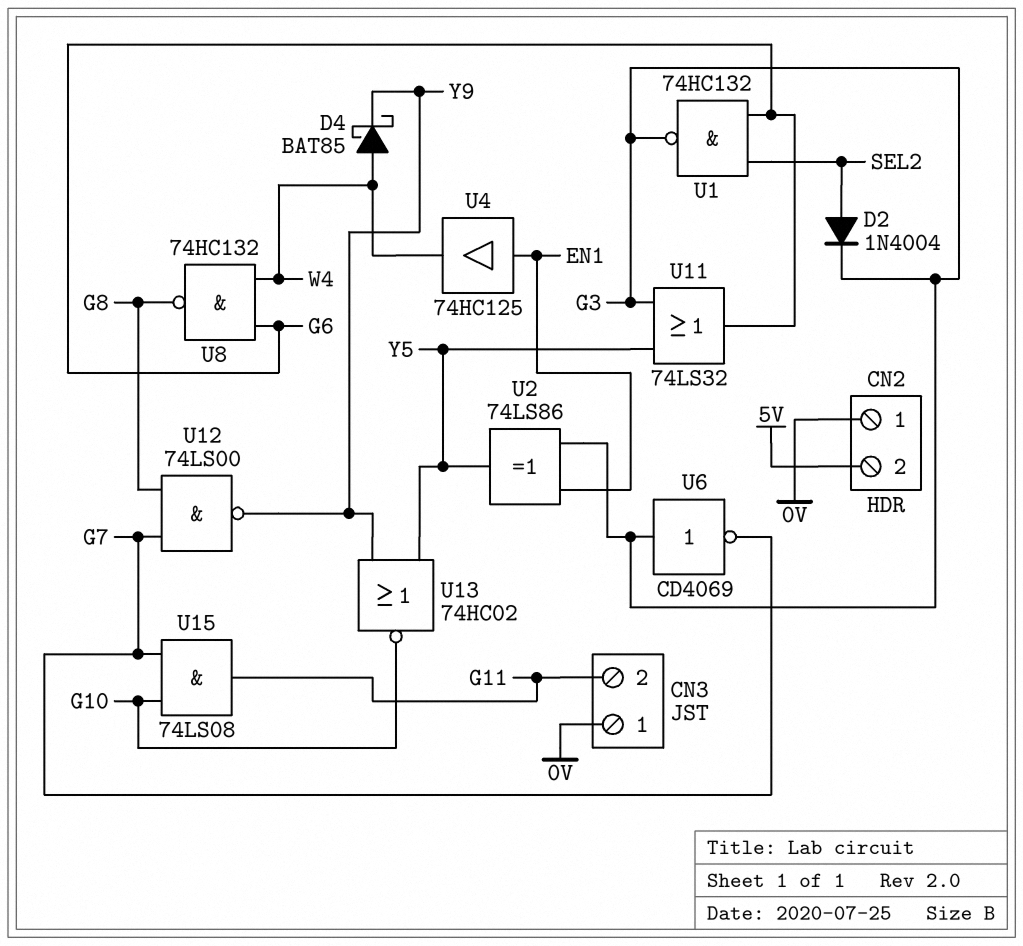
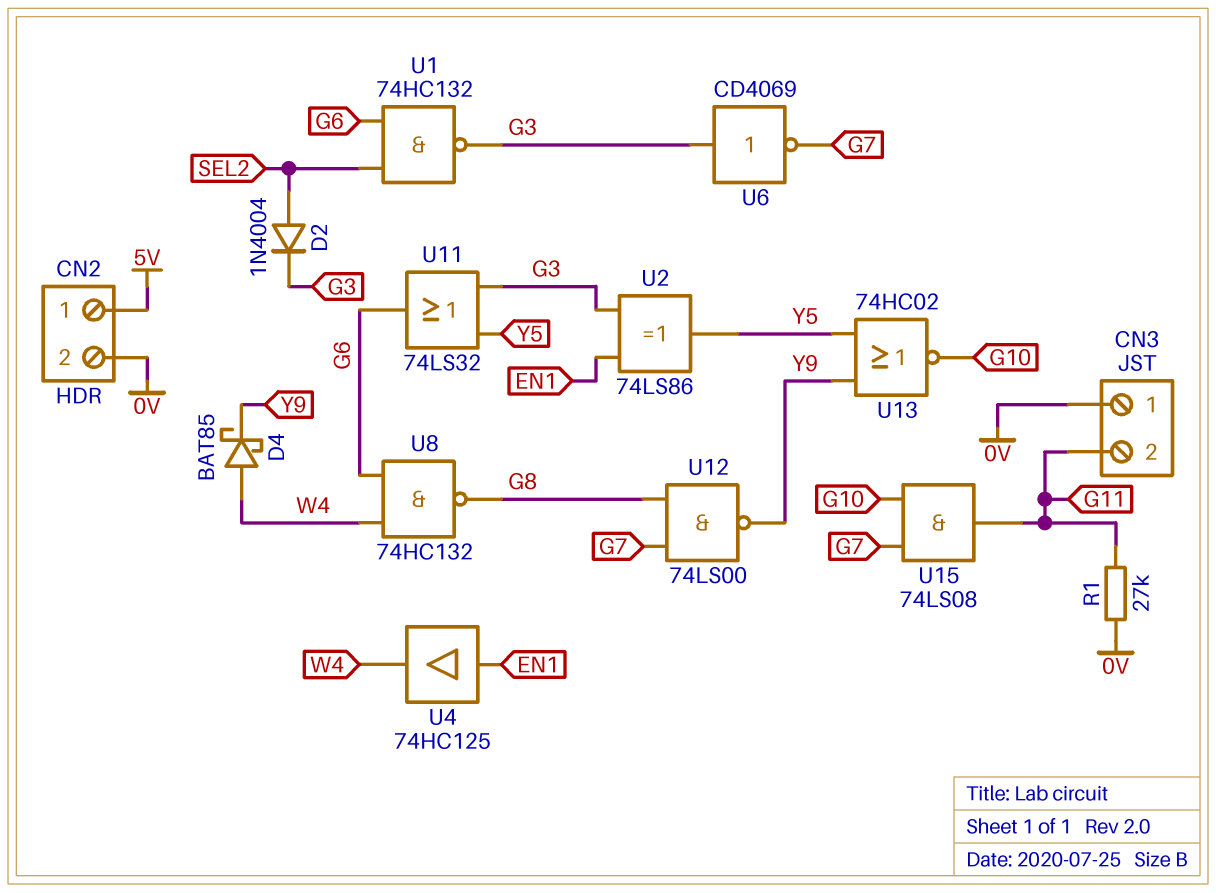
CN2 pin 1: 0V -> 5V
CN2 pin 2: 5V -> 0V
R1: none -> 27k (0V, G11)

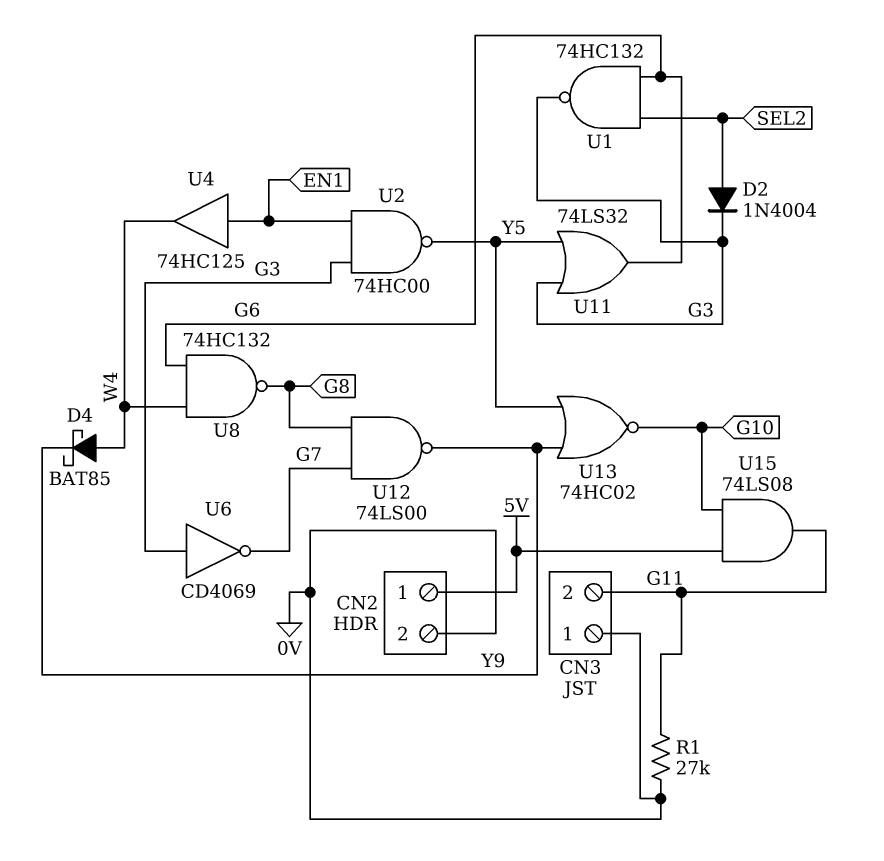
U2: XOR 74LS86 (in EN1, in G3, out Y5) -> NAND 74HC00 (in EN1, in G3, out Y5)
U15: AND 74LS08 (in G7, in G10, out G11) -> AND 74LS08 (in 5V, in G10, out G11)

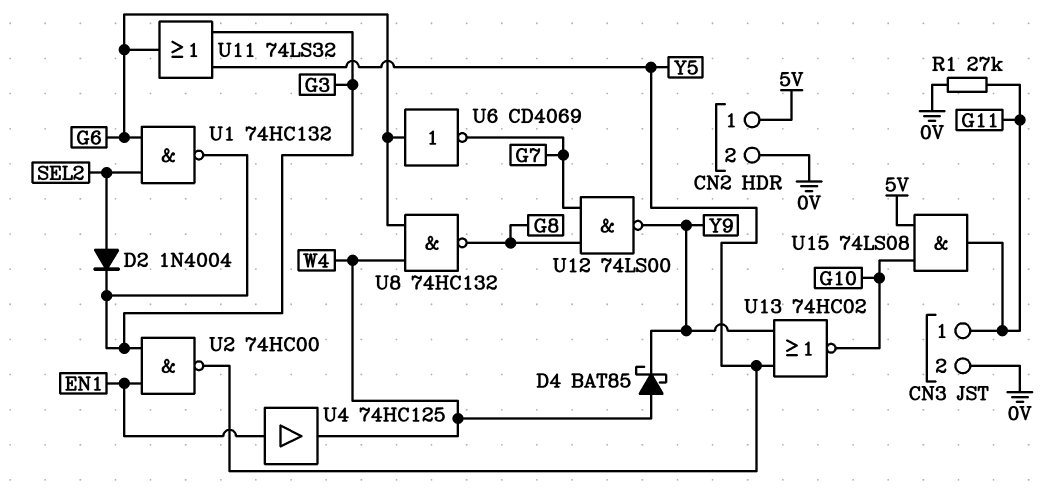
CN3 pin 1: 0V -> G11
CN3 pin 2: G11 -> 0V
U6: NOT CD4069 (in G3, out G7) -> NOT CD4069 (in G6, out G7)

